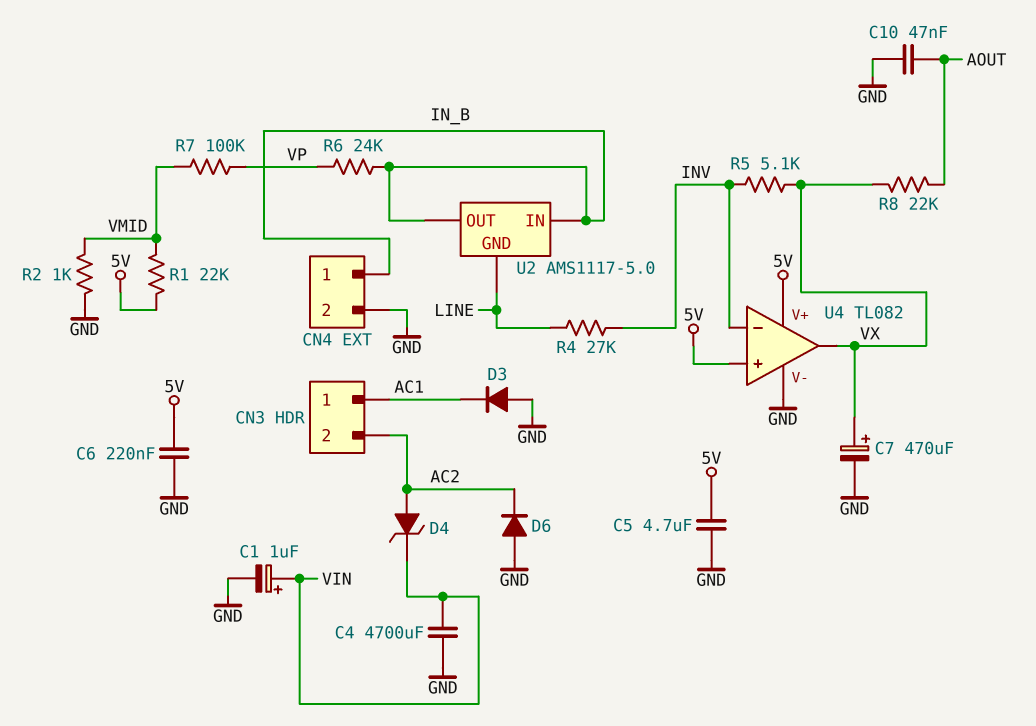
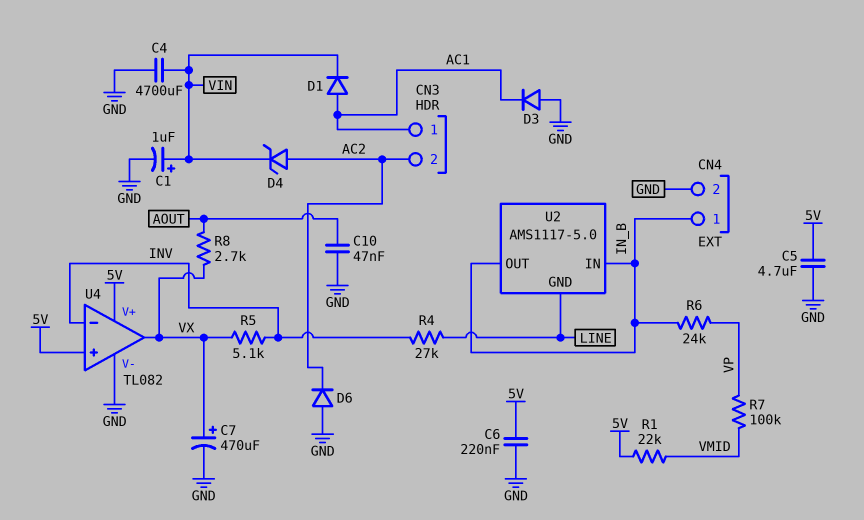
D1: none -> diode (A AC1, K VIN)
R2: 1k (GND, VMID) -> none
R8: 22k (AOUT, VX) -> 2.7k (AOUT, VX)

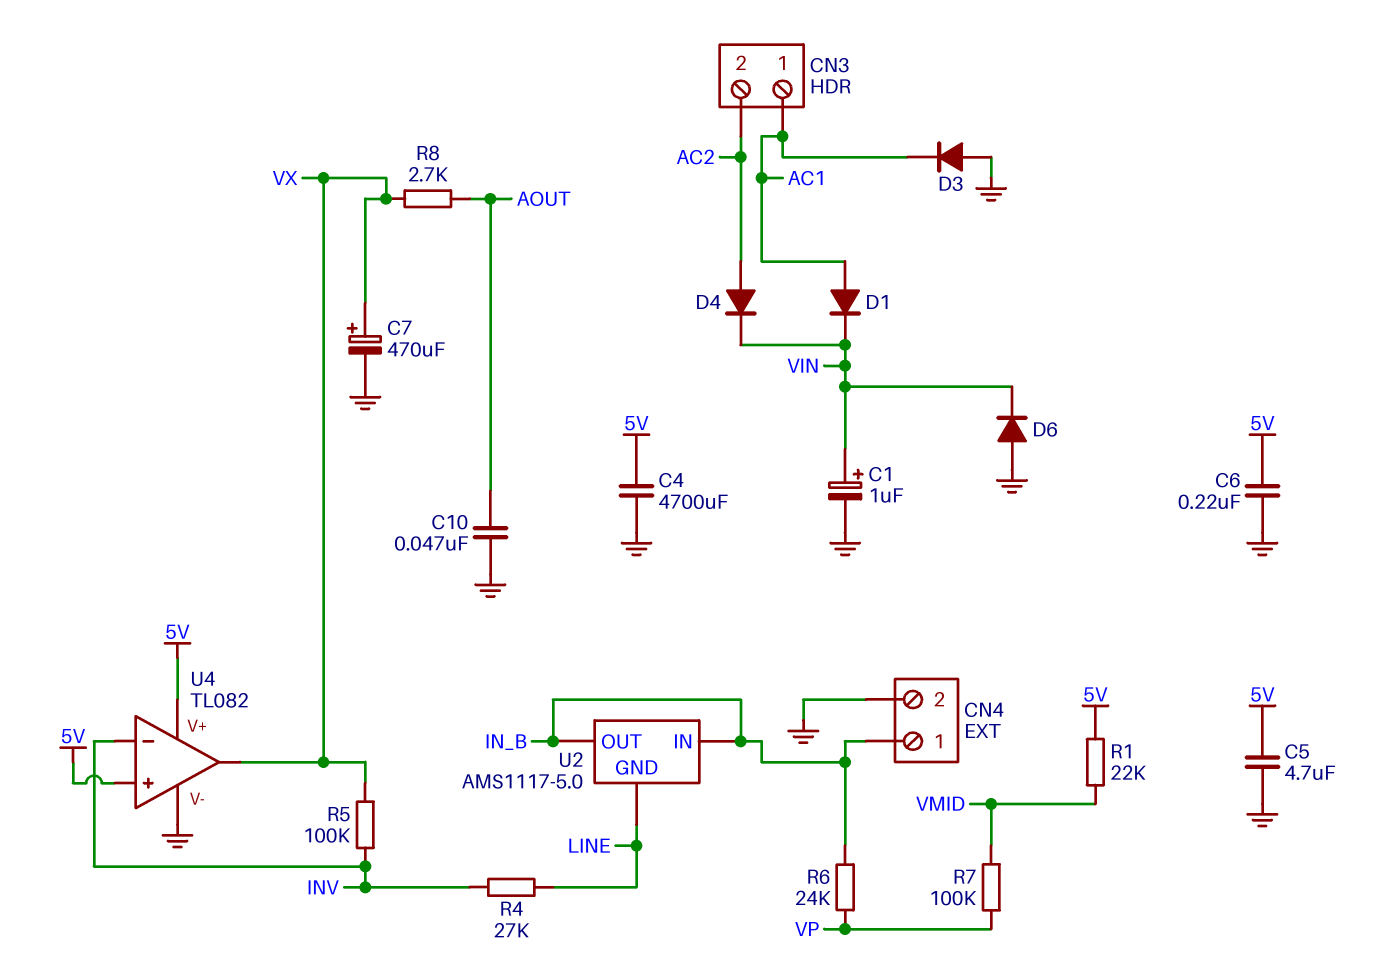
C4: 4700uF (GND, VIN) -> 4700uF (5V, GND)
D4: zener (A AC2, K VIN) -> diode (A AC2, K VIN)
D6: diode (A GND, K AC2) -> diode (A GND, K VIN)
R5: 5.1k (INV, VX) -> 100k (INV, VX)

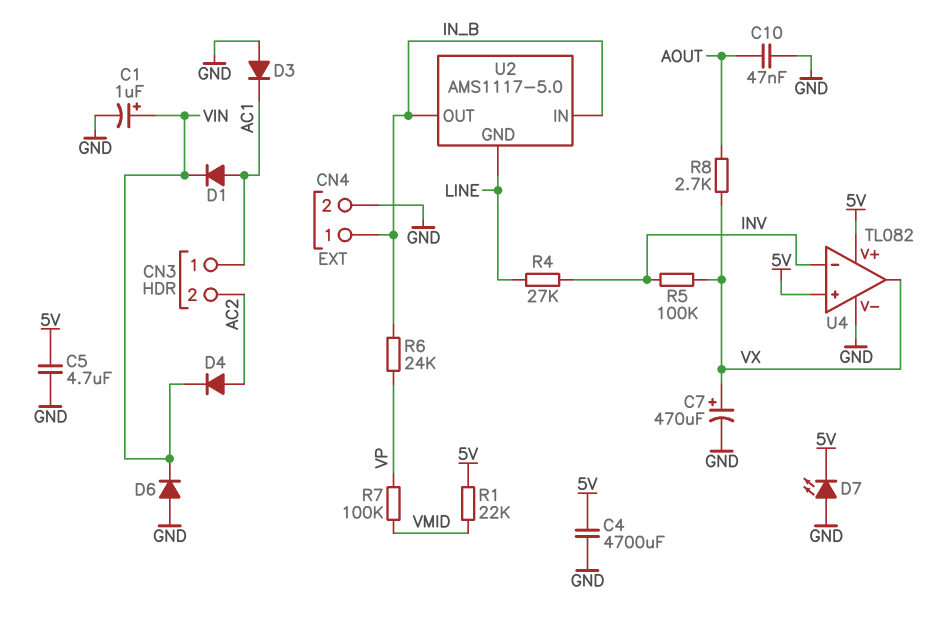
C6: 220nF (5V, GND) -> none
D7: none -> LED (A GND, K 5V)

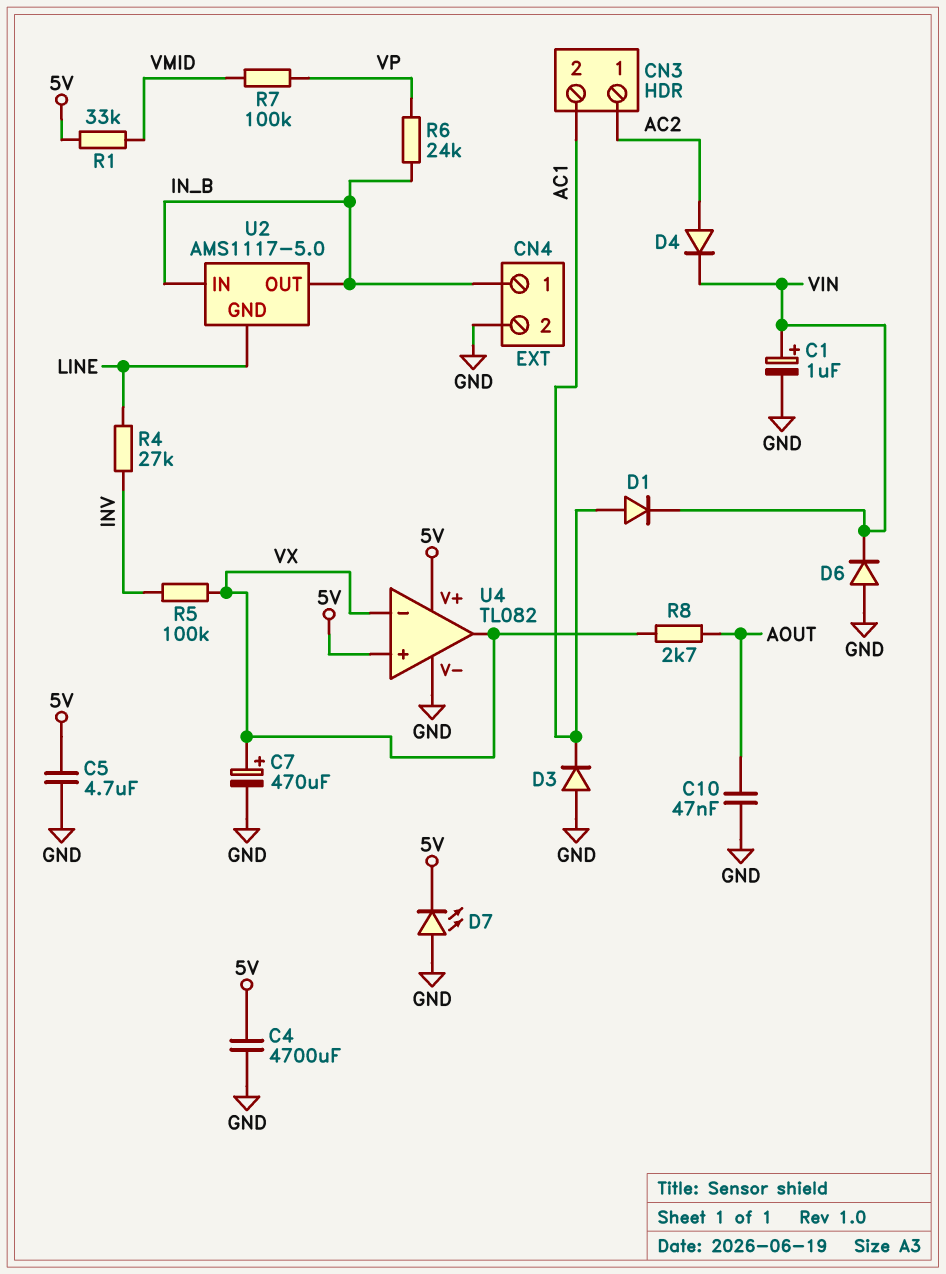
CN3 pin 1: AC1 -> AC2
CN3 pin 2: AC2 -> AC1
R1: 22k (5V, VMID) -> 33k (5V, VMID)
U4 pin in-: INV -> VX

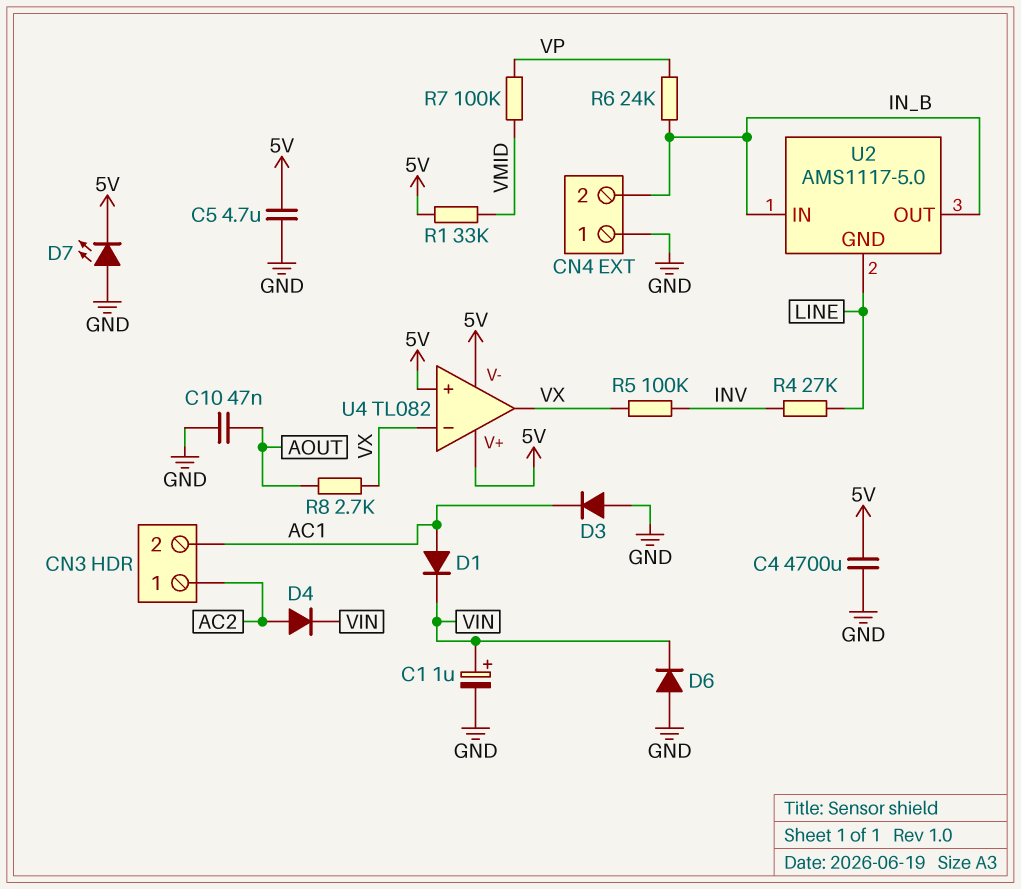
C7: 470uF (plus VX, minus GND) -> none
CN4 pin 1: IN_B -> GND
CN4 pin 2: GND -> IN_B
U4 pin V-: GND -> 5V

